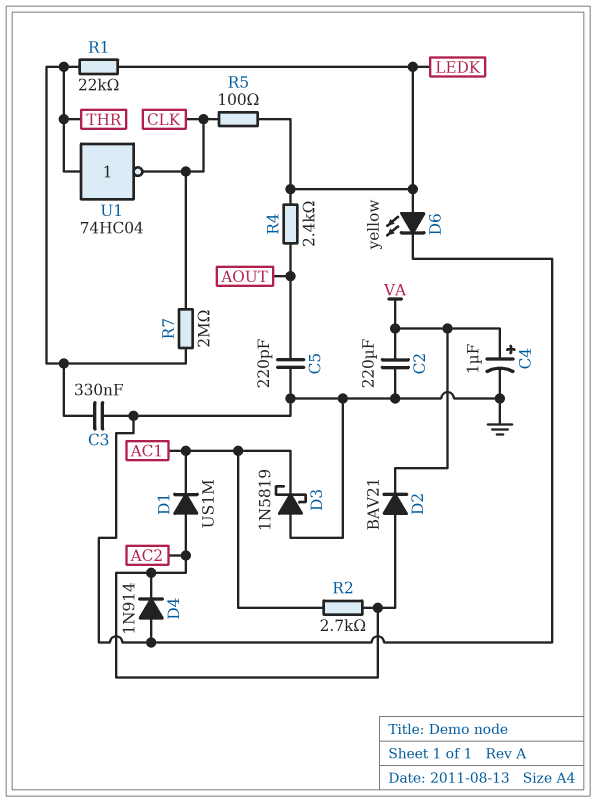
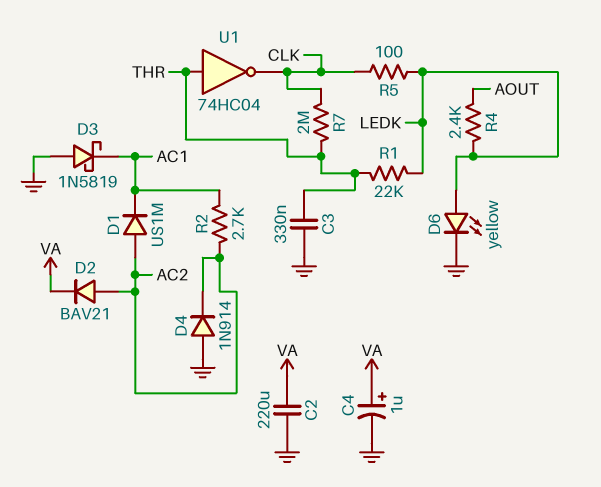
C5: 220pF (AOUT, GND) -> none

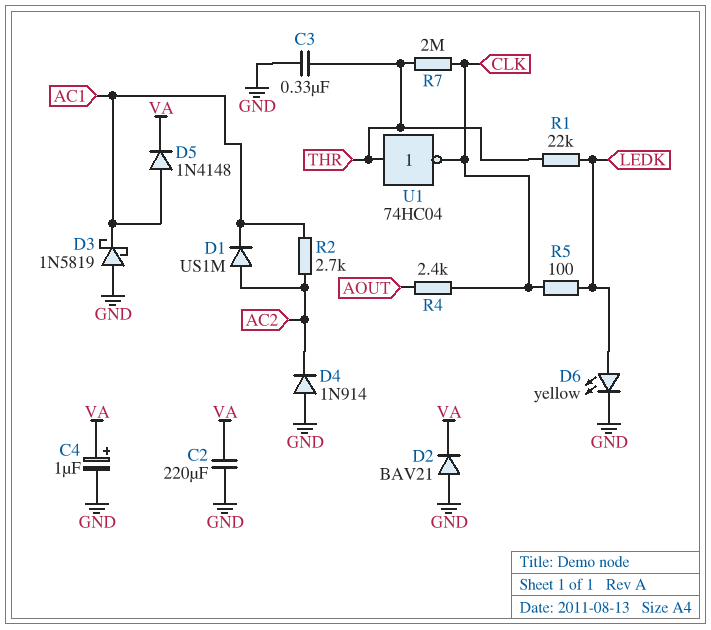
D2: diode BAV21 (A AC2, K VA) -> diode BAV21 (A GND, K VA)
D5: none -> diode 1N4148 (A AC1, K VA)
R4: 2.4k (AOUT, LEDK) -> 2.4k (AOUT, CLK)

